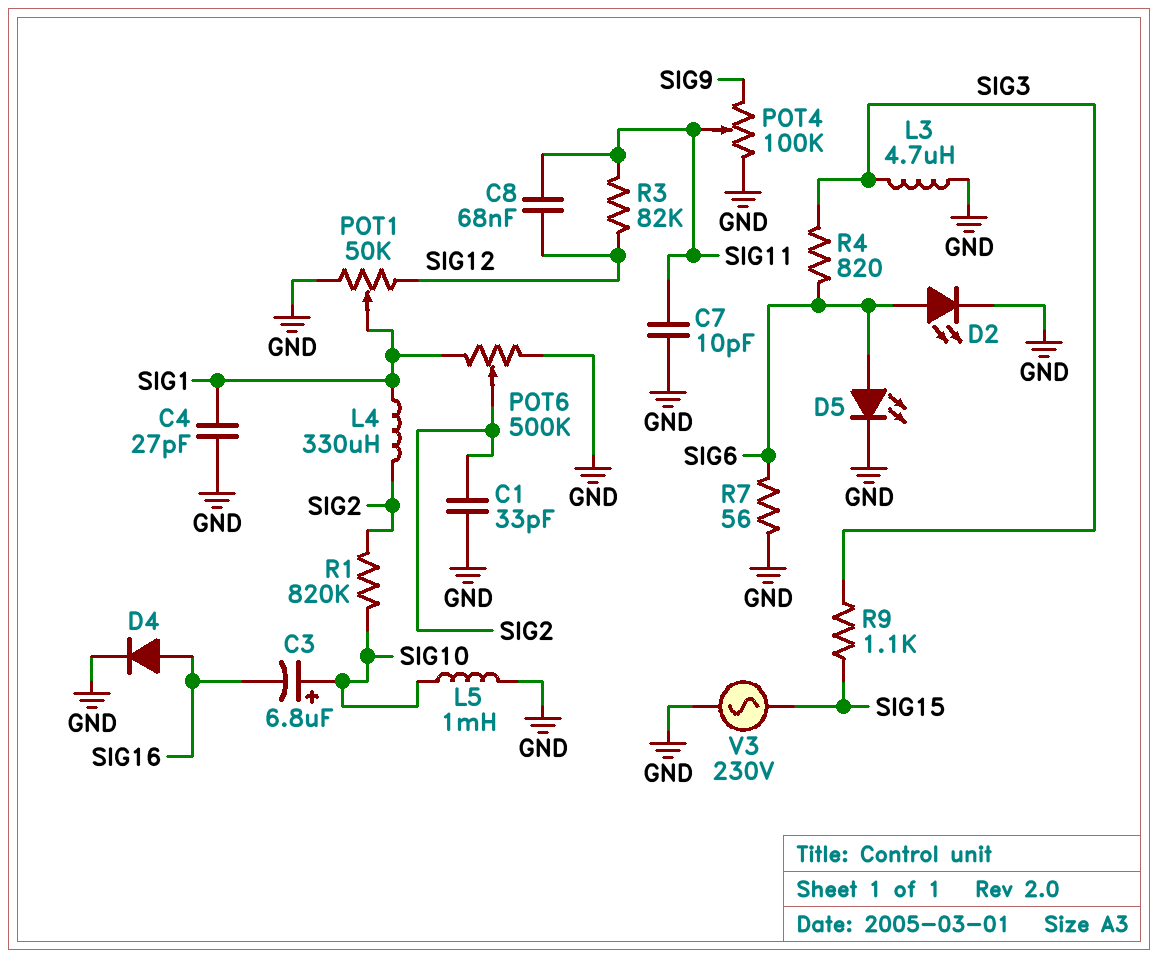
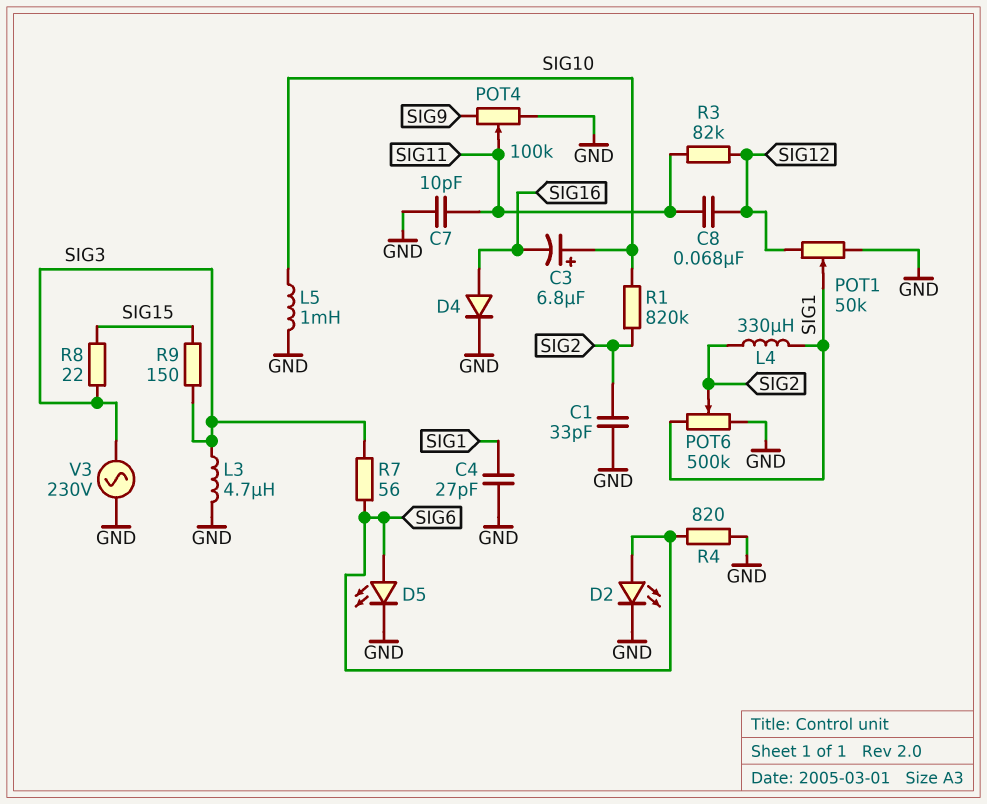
R4: 820 (SIG3, SIG6) -> 820 (GND, SIG6)
R7: 56 (GND, SIG6) -> 56 (SIG3, SIG6)
R8: none -> 22 (SIG3, SIG15)
R9: 1.1k (SIG3, SIG15) -> 150 (SIG3, SIG15)
V3: AC 230V (GND, SIG15) -> AC 230V (GND, SIG3)

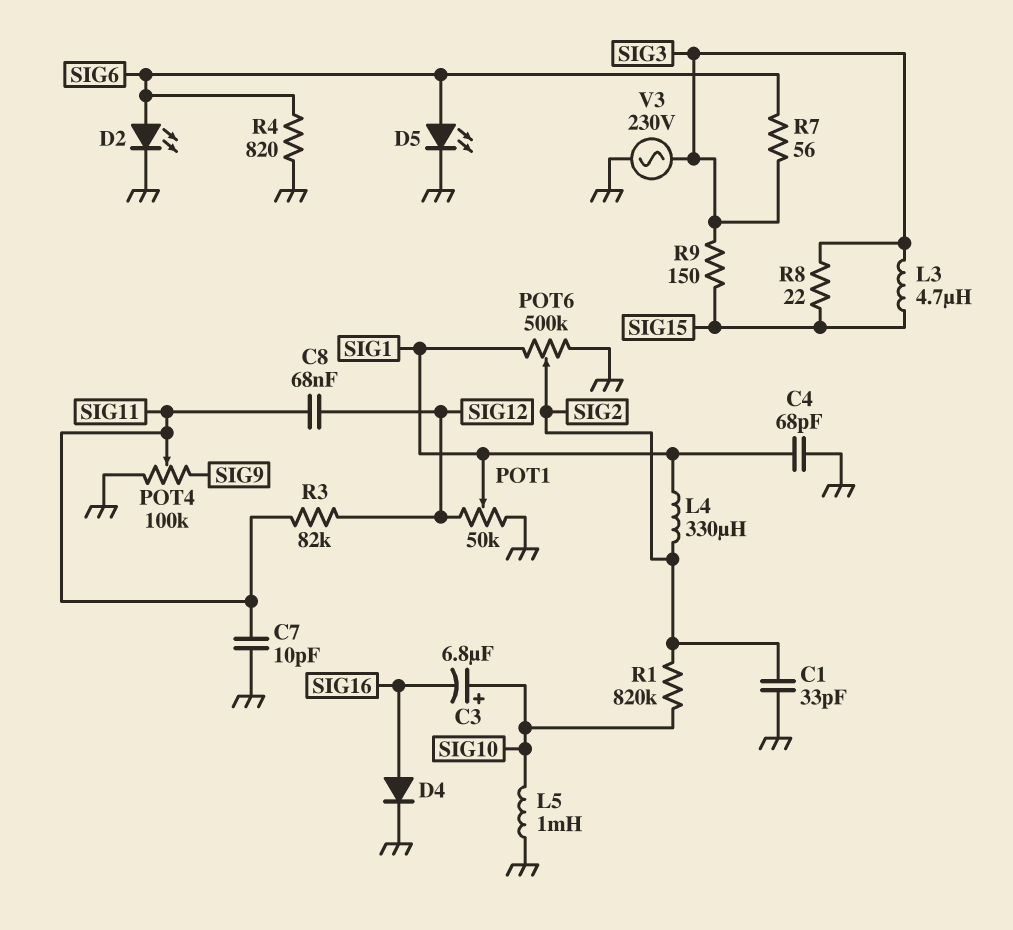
C4: 27pF (GND, SIG1) -> 68pF (GND, SIG1)
L3: 4.7uH (GND, SIG3) -> 4.7uH (SIG3, SIG15)

